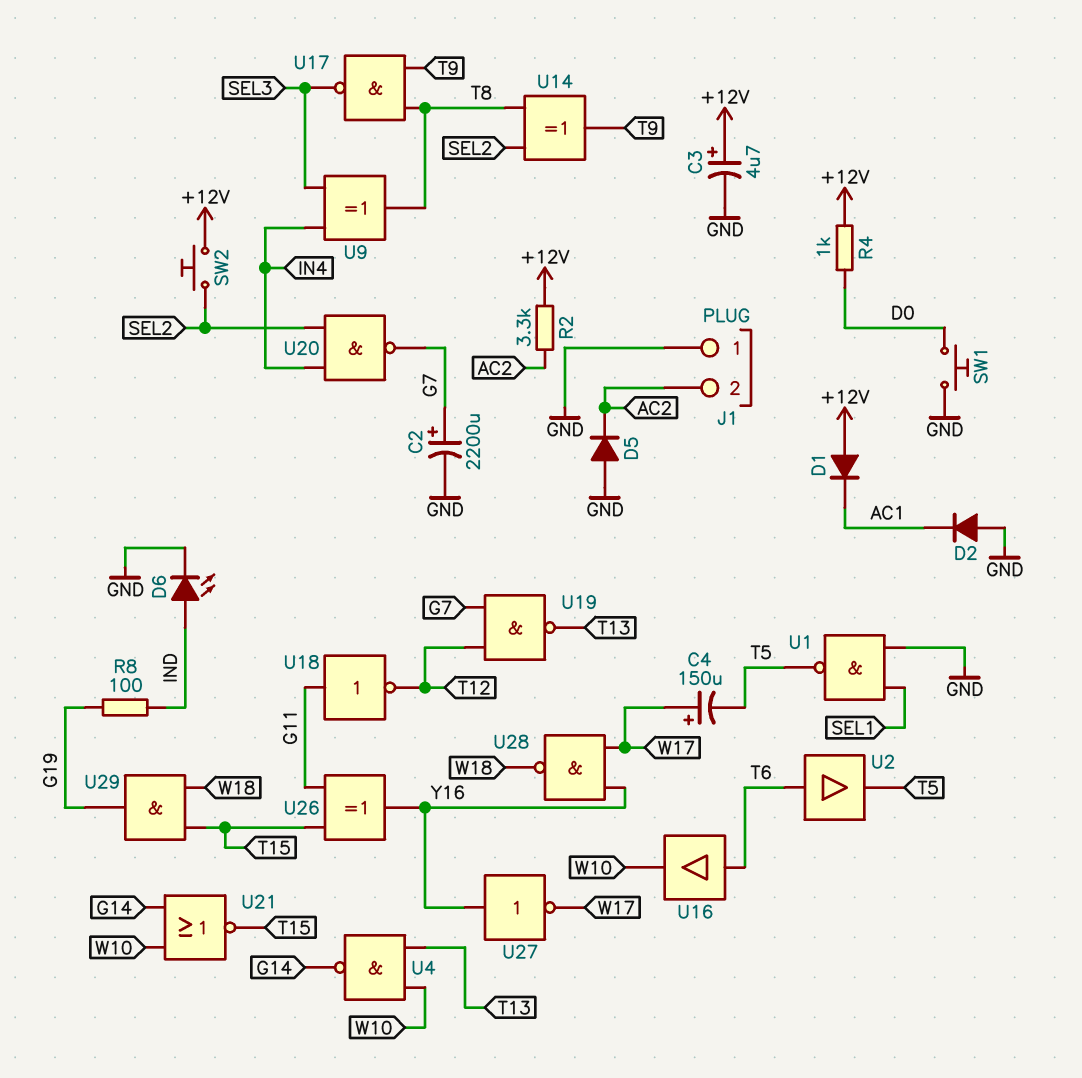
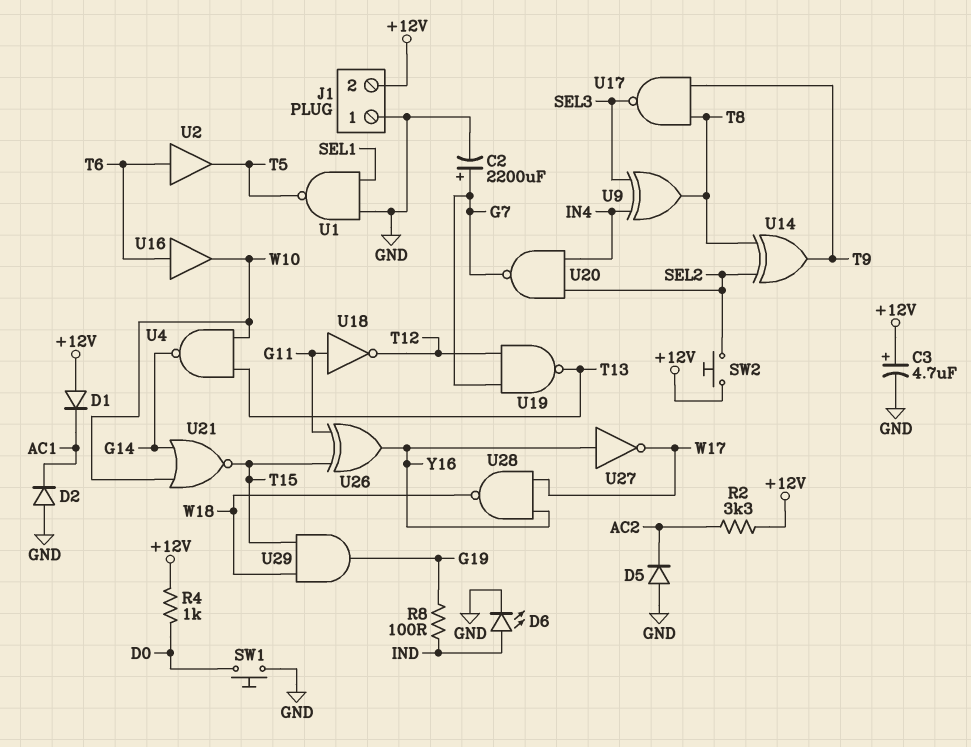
C4: 150uF (plus W17, minus T5) -> none
J1 pin 2: AC2 -> +12V

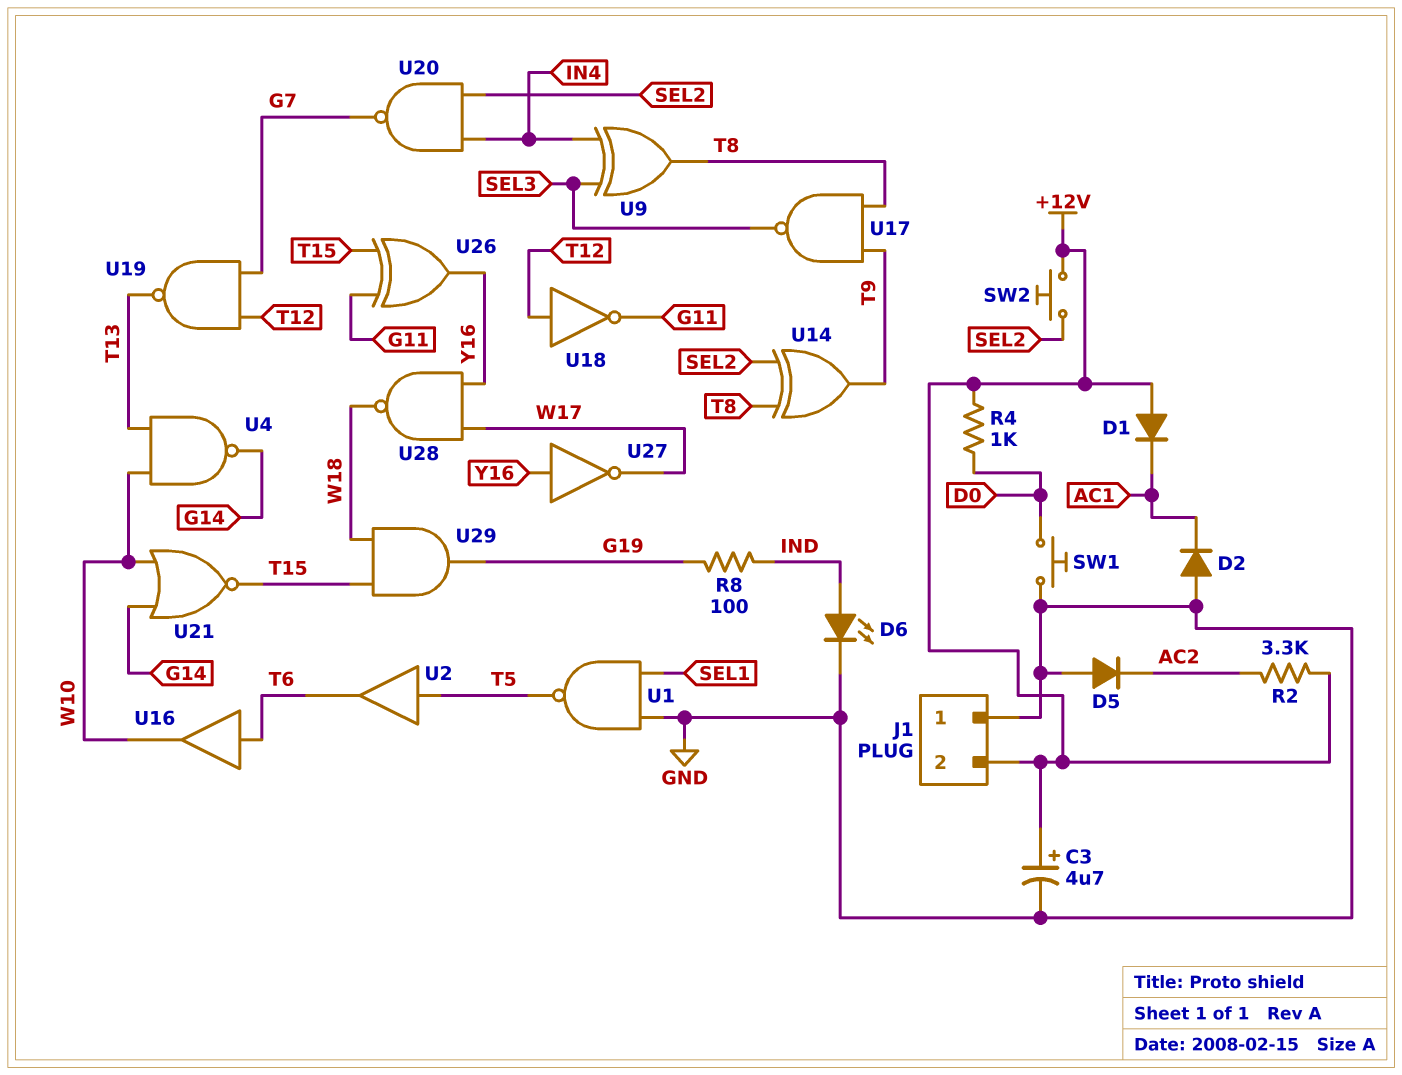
C2: 2200uF (plus G7, minus GND) -> none
U2: buffer (in T6, out T5) -> buffer (in T5, out T6)
U18: NOT (in G11, out T12) -> NOT (in T12, out G11)

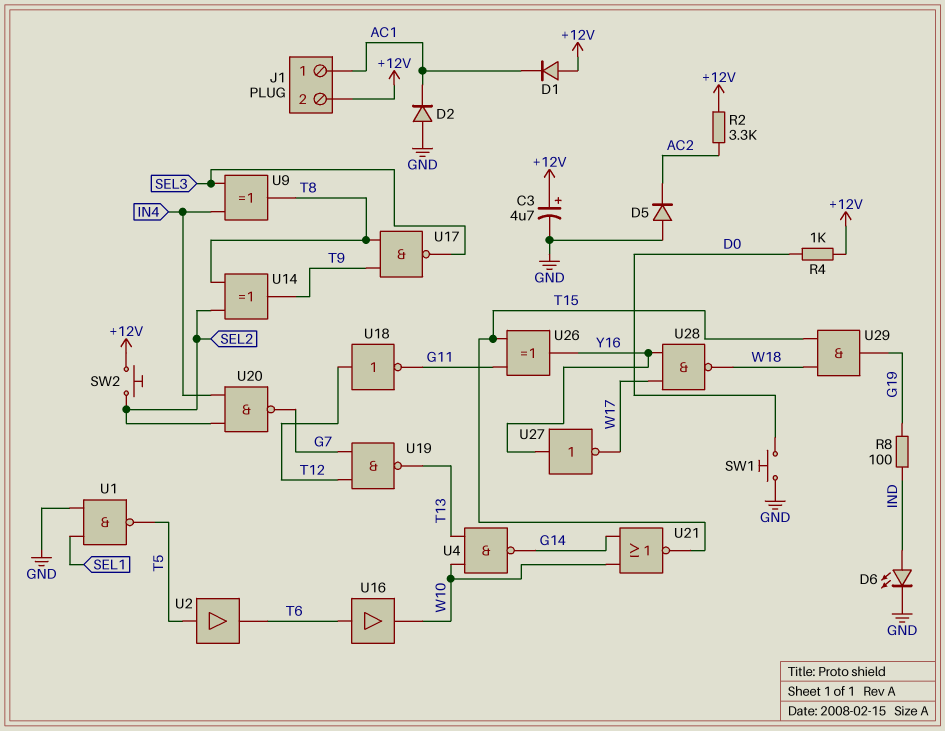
J1 pin 1: GND -> AC1

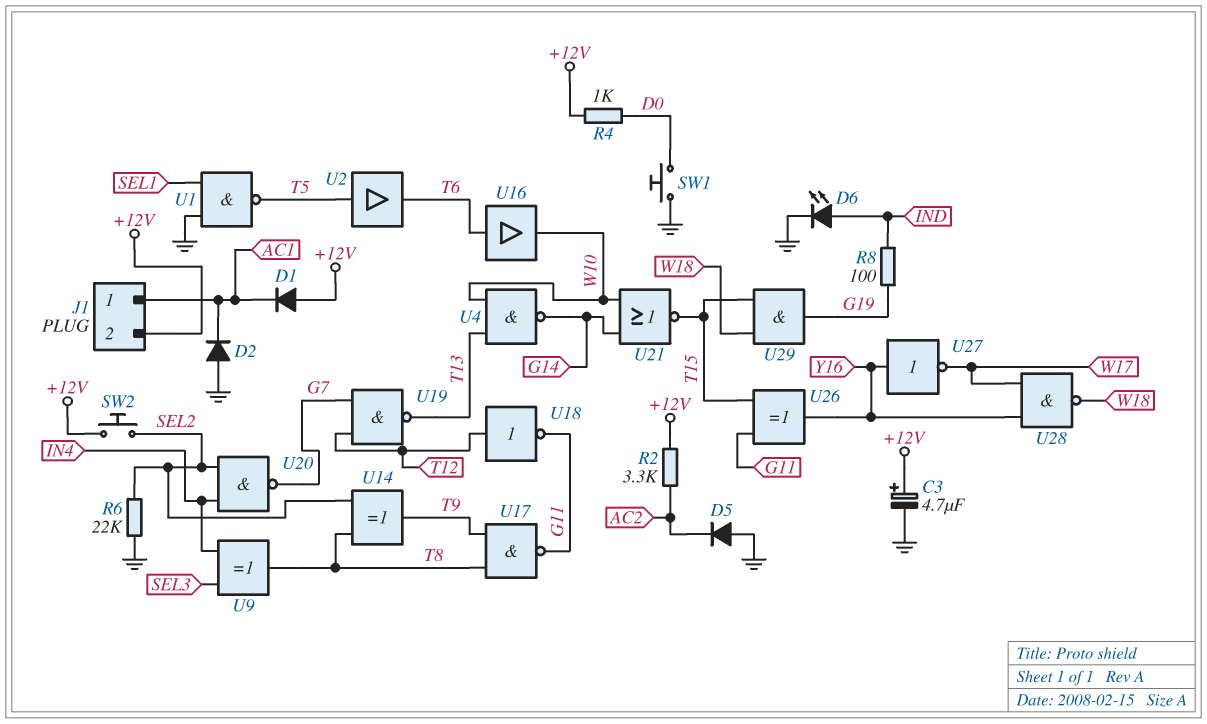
R6: none -> 22k (GND, SEL2)
U17: NAND (in T8, in T9, out SEL3) -> NAND (in T8, in T9, out G11)

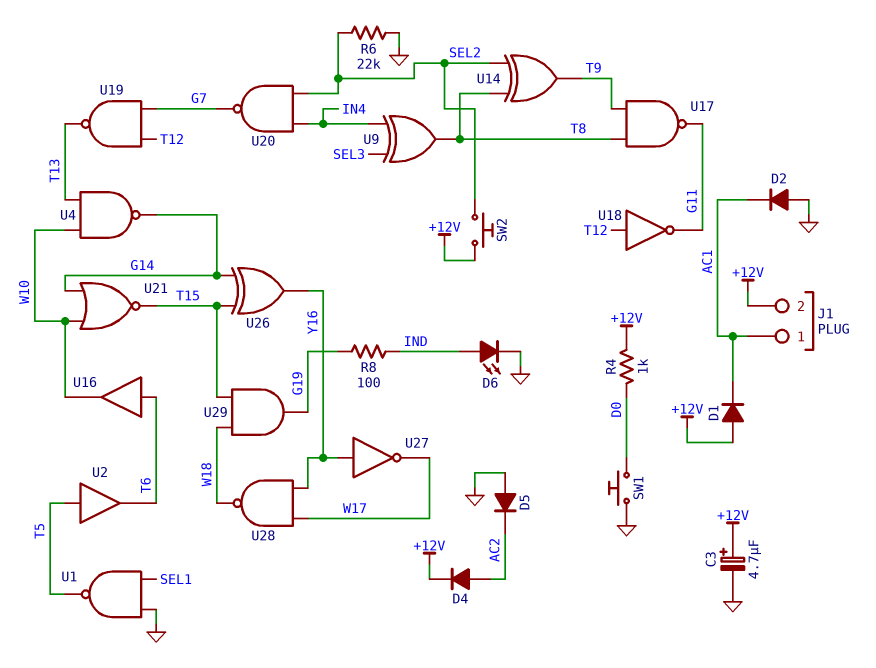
D4: none -> diode (A AC2, K +12V)
R2: 3.3k (+12V, AC2) -> none
U26: XOR (in G11, in T15, out Y16) -> XOR (in G14, in T15, out Y16)

